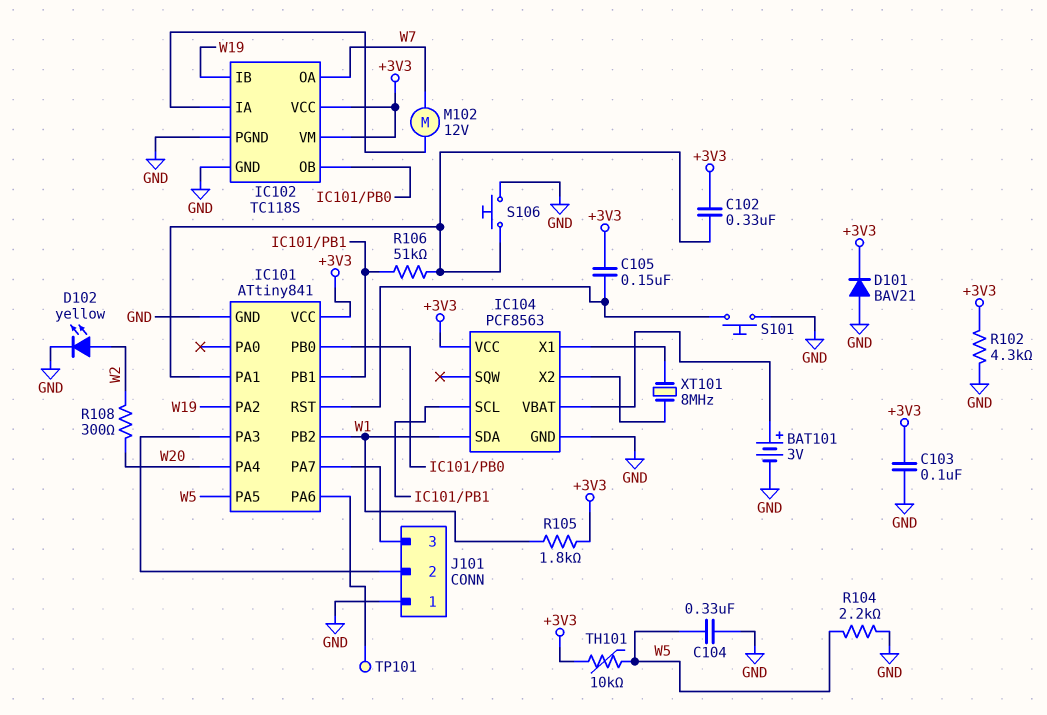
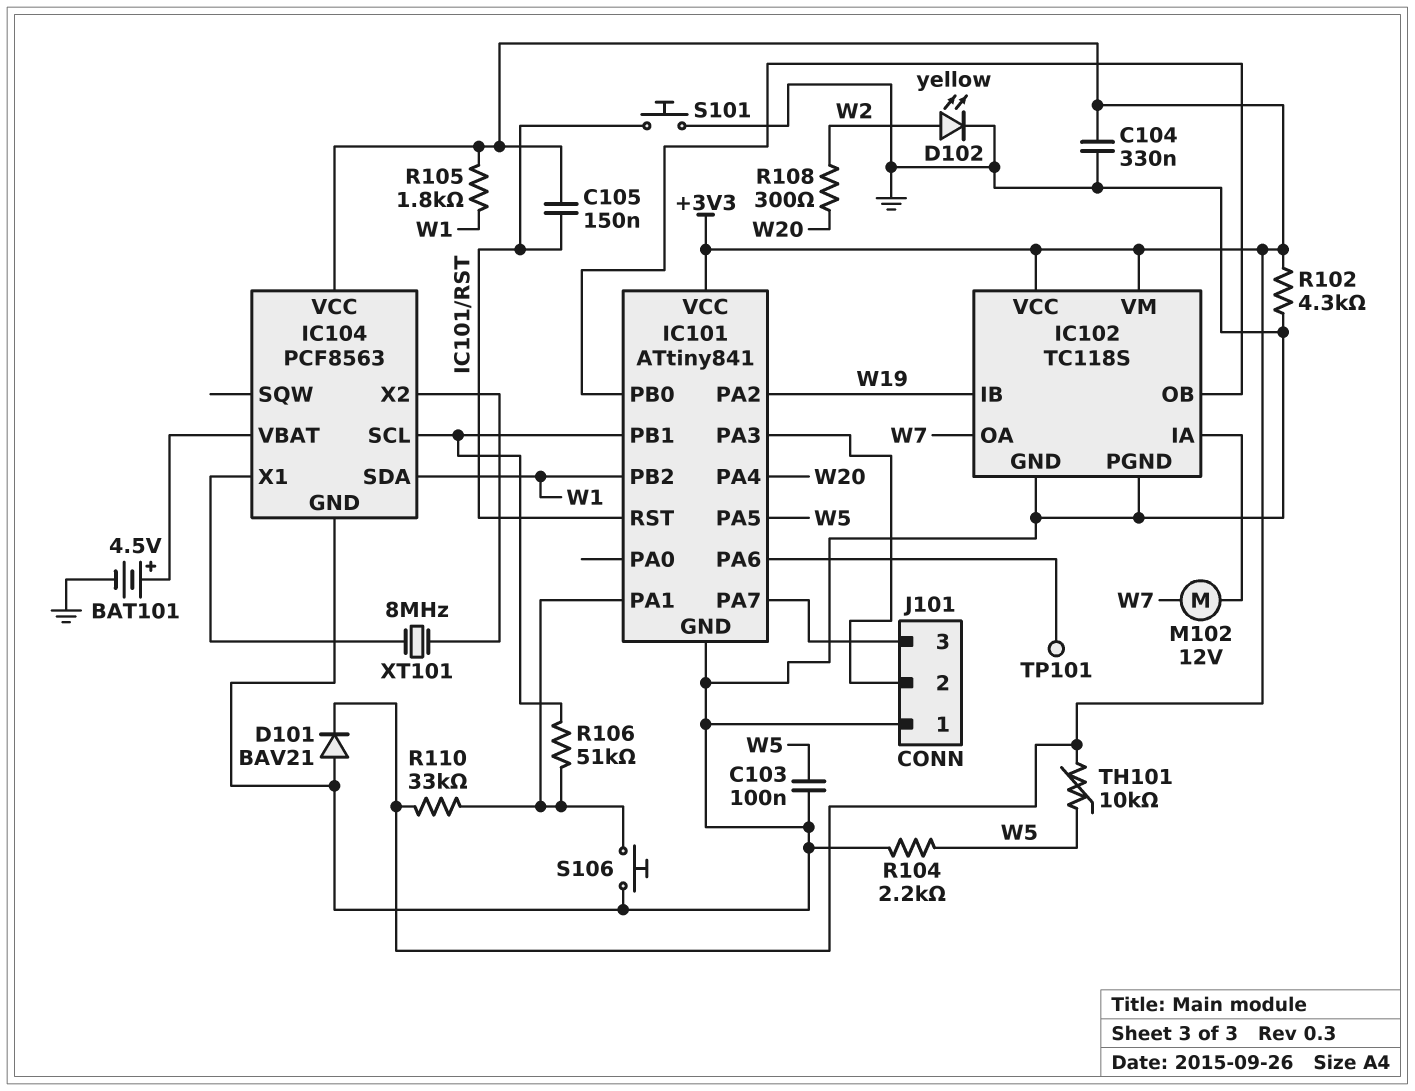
BAT101: 3V (plus IC104/VBAT, minus GND) -> 4.5V (plus IC104/VBAT, minus GND)
C102: 330nF (+3V3, IC101/PA1) -> none
C103: 100nF (+3V3, GND) -> 100nF (GND, W5)
C104: 330nF (GND, W5) -> 330nF (+3V3, GND)
R110: none -> 33k (+3V3, IC101/PA1)

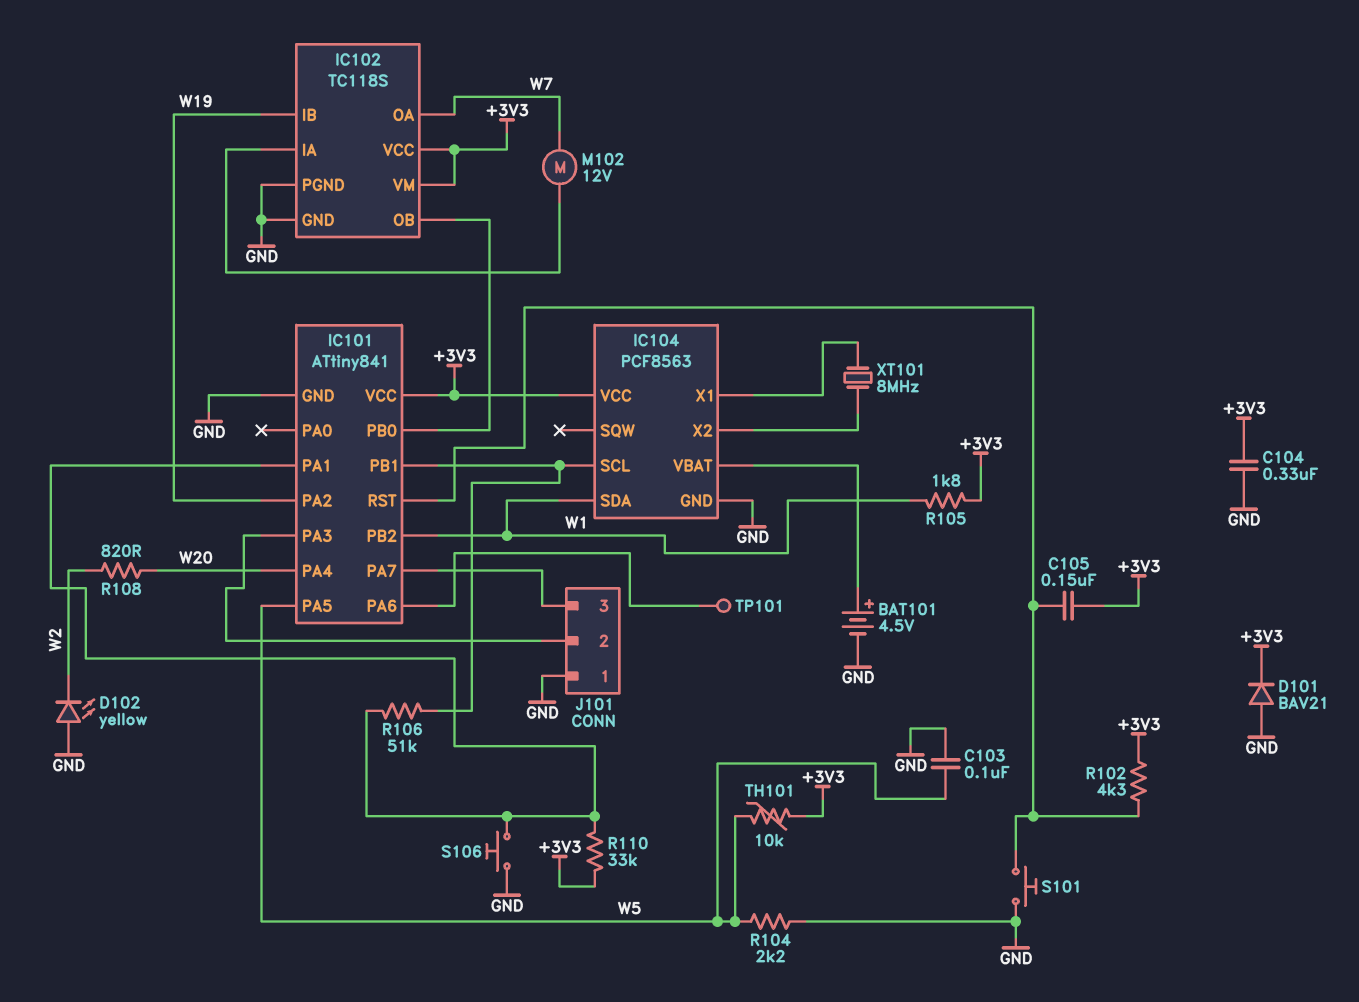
D102: LED yellow (A W2, K GND) -> LED yellow (A GND, K W2)
R102: 4.3k (+3V3, GND) -> 4.3k (+3V3, IC101/RST)
R108: 300 (W2, W20) -> 820 (W2, W20)

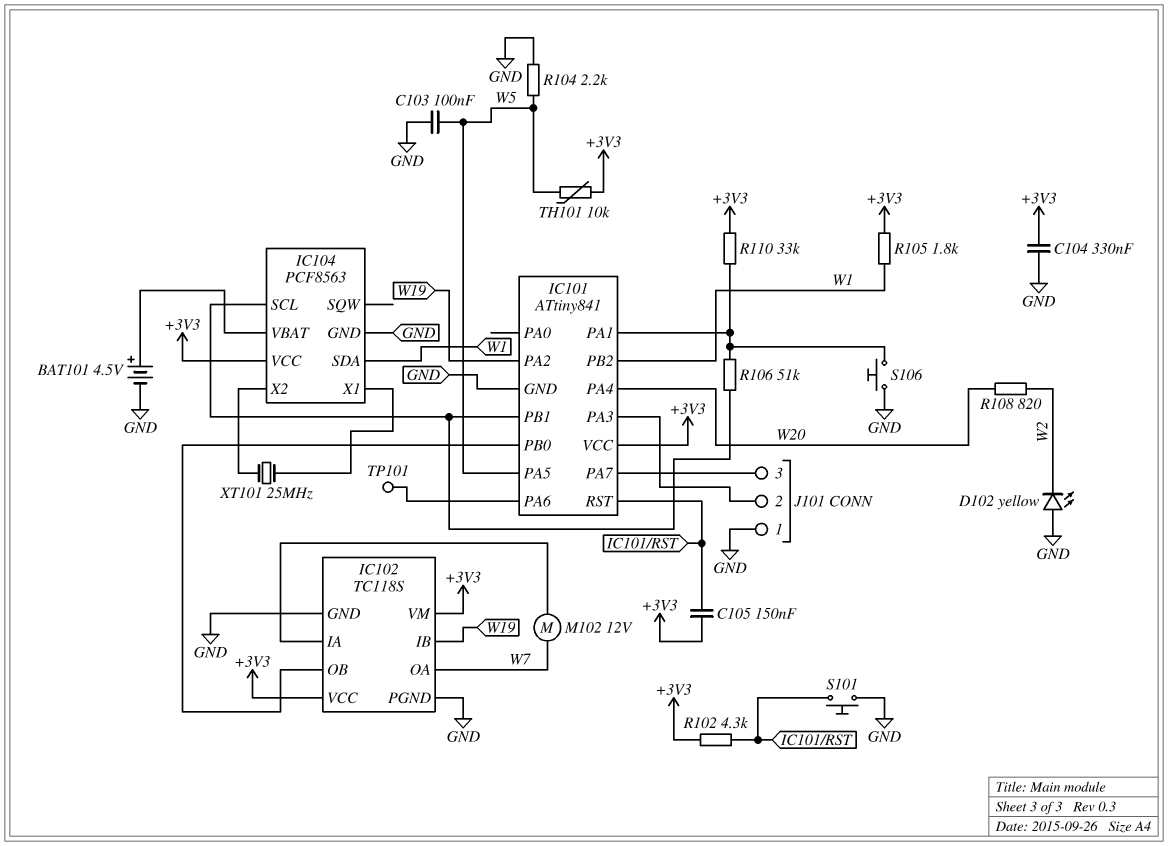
D101: diode BAV21 (A GND, K +3V3) -> none
XT101: 8MHz (IC104/X1, IC104/X2) -> 25MHz (IC104/X1, IC104/X2)

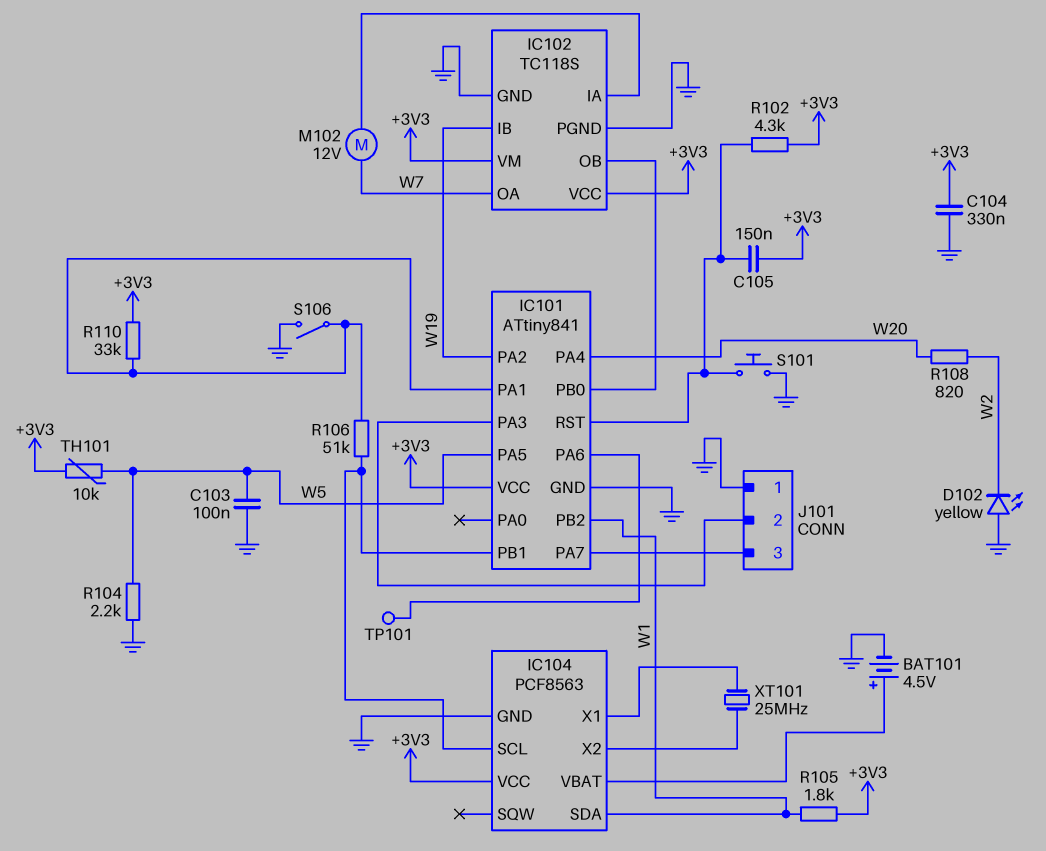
S106: button (GND, IC101/PA1) -> switch (GND, IC101/PA1)

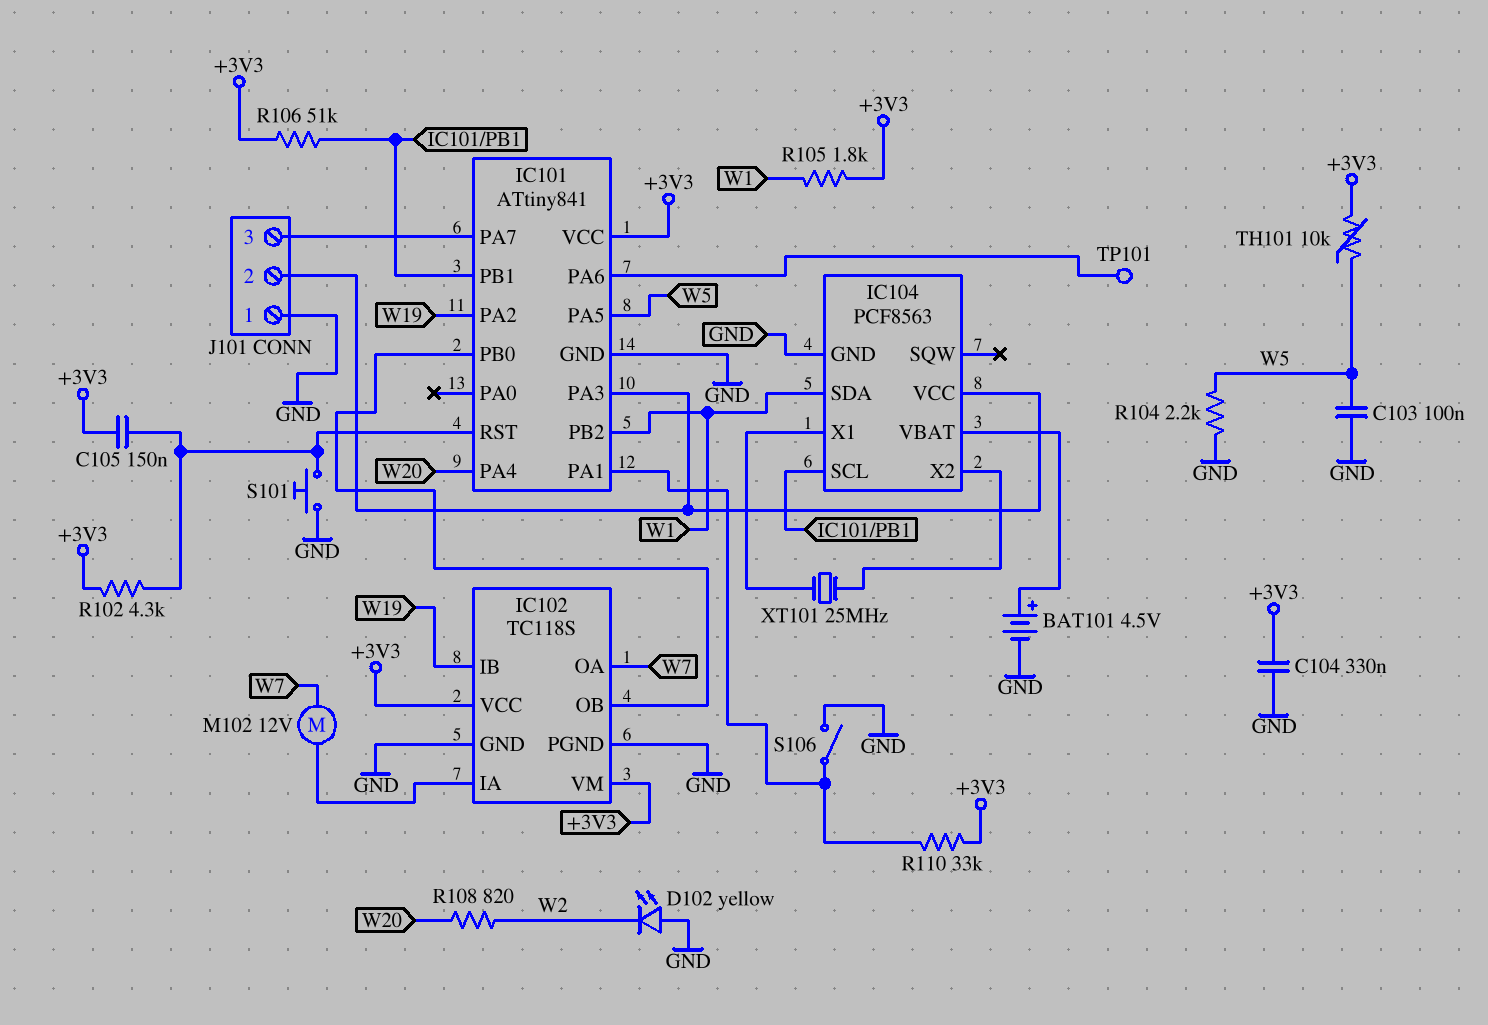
IC104 pin VCC: +3V3 -> IC101/PA3
R106: 51k (IC101/PA1, IC101/PB1) -> 51k (+3V3, IC101/PB1)

